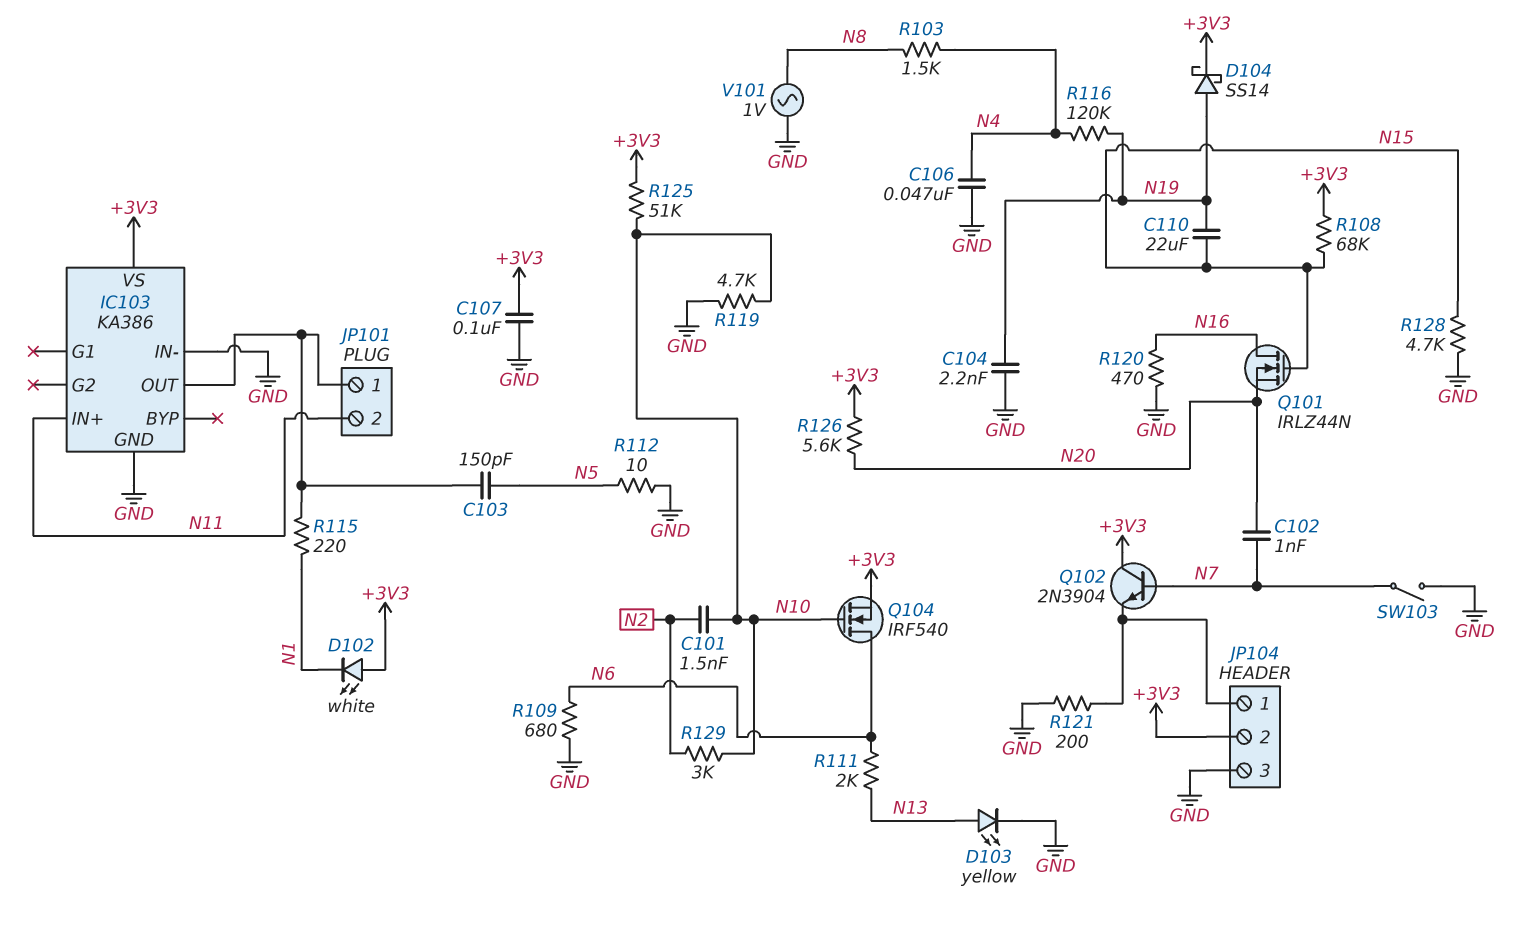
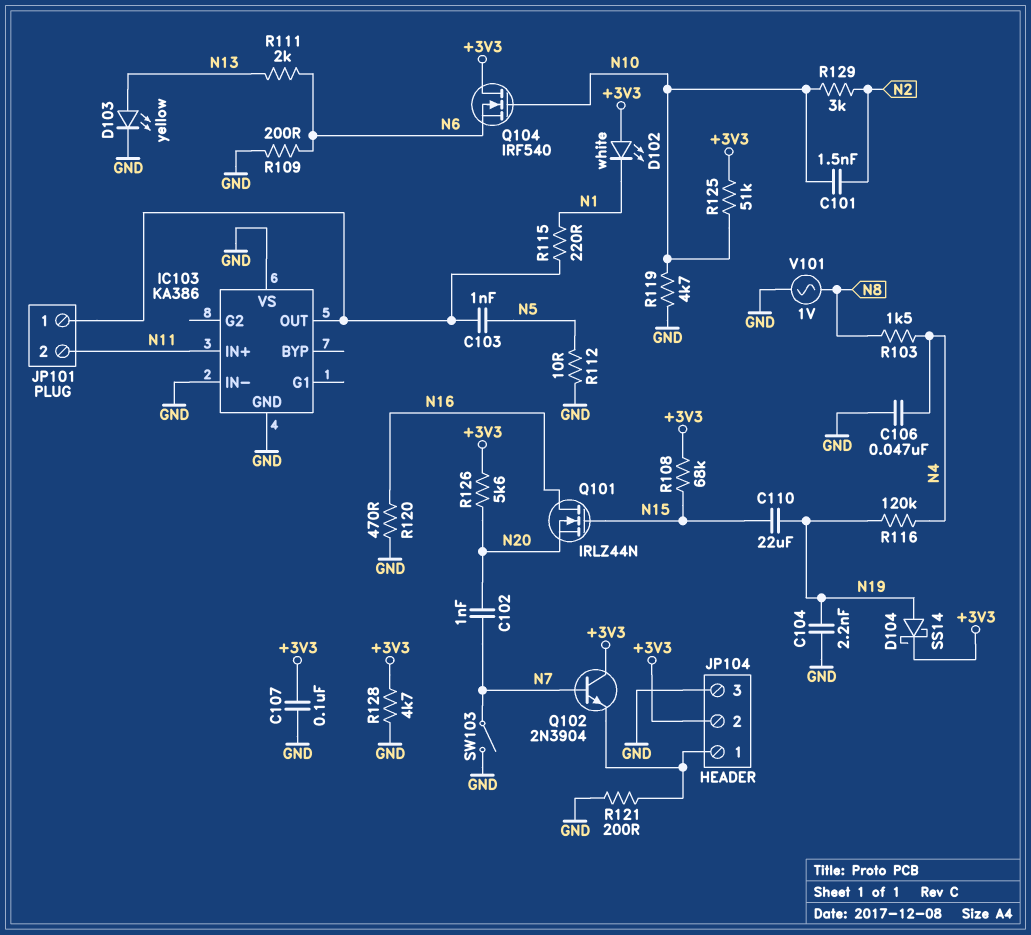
C103: 150pF (IC103/OUT, N5) -> 1nF (IC103/OUT, N5)
IC103 pin VS: +3V3 -> GND
Q104: NMOS IRF540 (G N10, D N6, S +3V3) -> NMOS IRF540 (G N10, D +3V3, S N6)
R109: 680 (GND, N6) -> 200 (GND, N6)
R128: 4.7k (GND, N15) -> 4.7k (+3V3, GND)

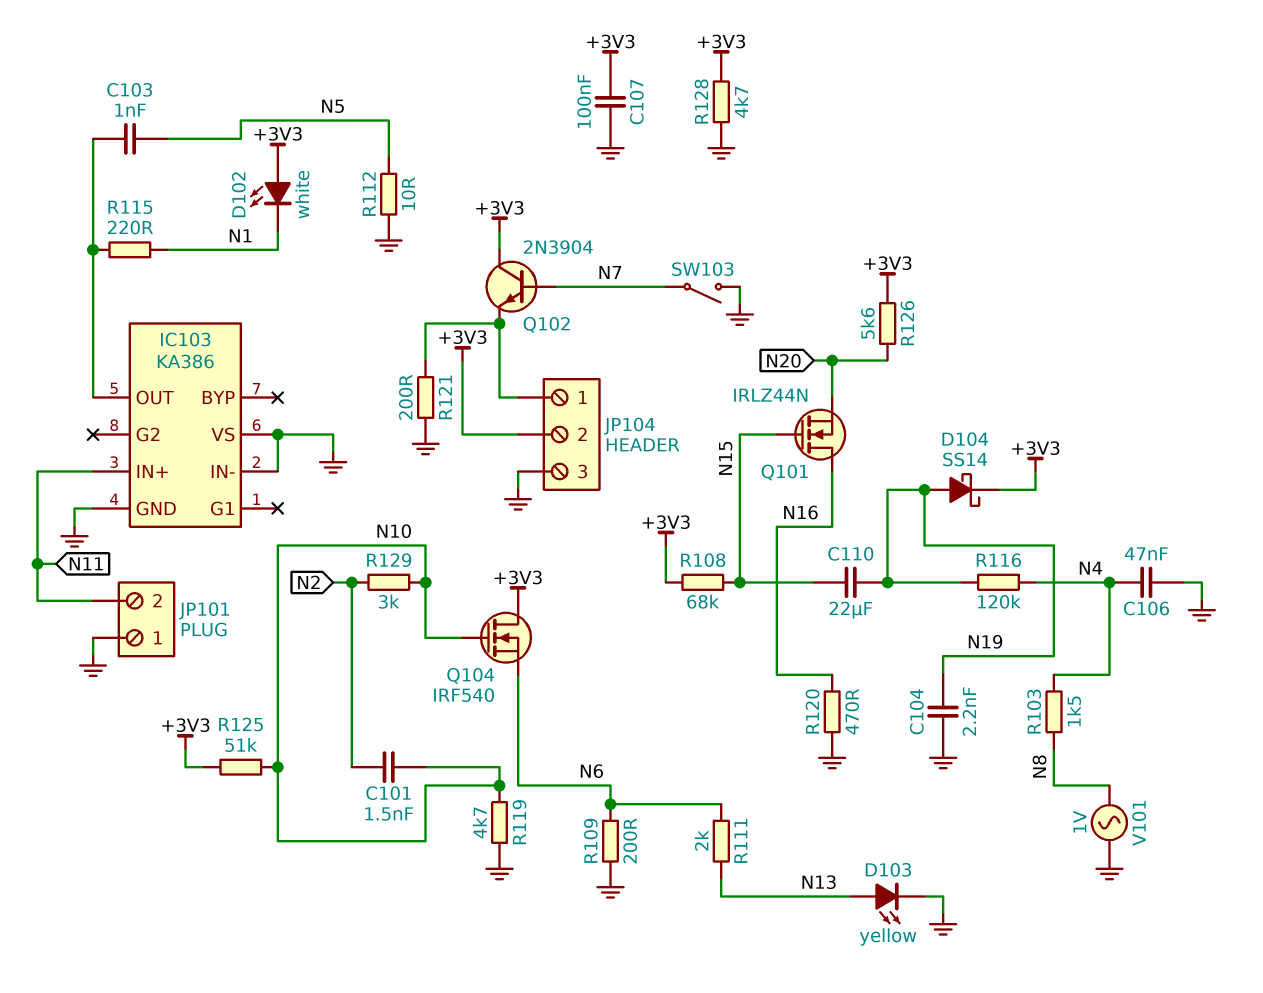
C102: 1nF (N7, N20) -> none
JP101 pin 1: IC103/OUT -> GND

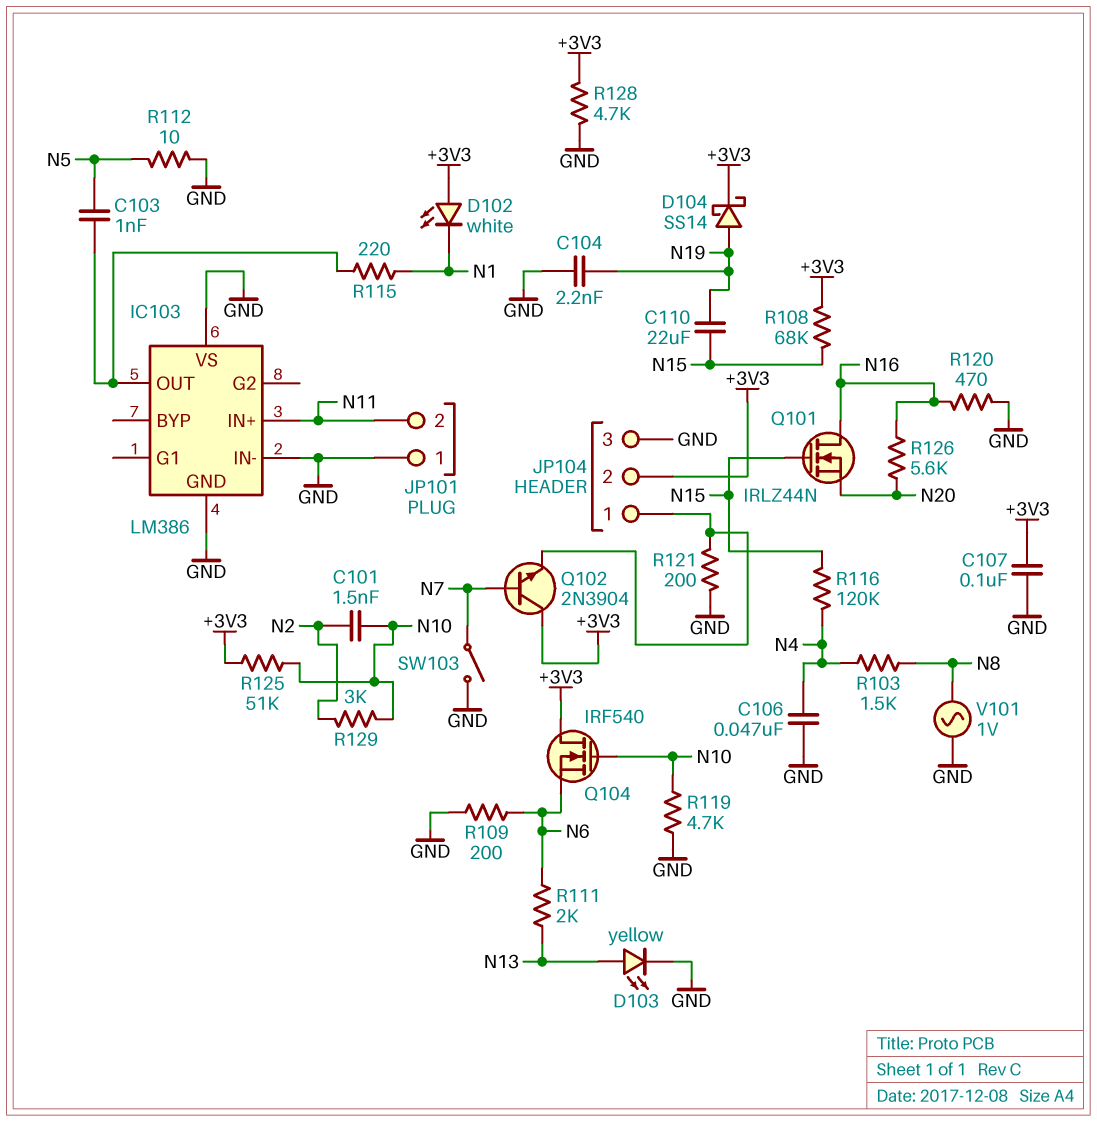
IC103: KA386 -> LM386
R116: 120k (N4, N19) -> 120k (N4, N15)
R126: 5.6k (+3V3, N20) -> 5.6k (N16, N20)

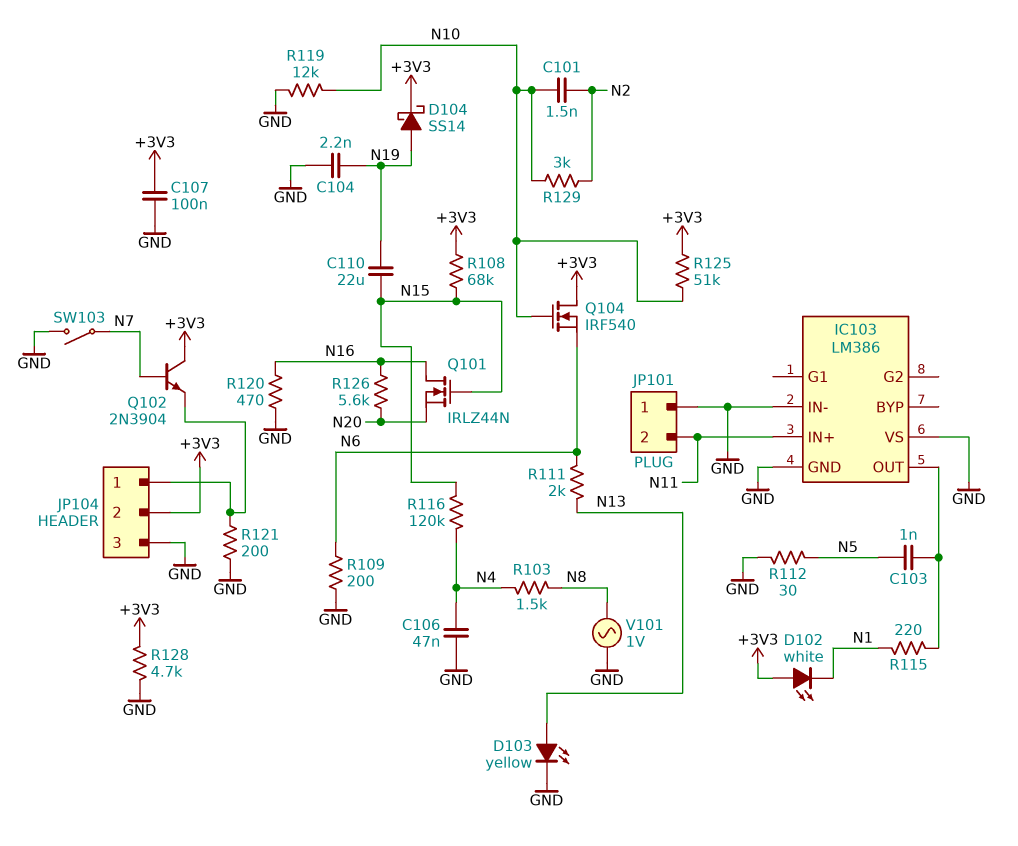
R112: 10 (GND, N5) -> 30 (GND, N5)
R119: 4.7k (GND, N10) -> 12k (GND, N10)

